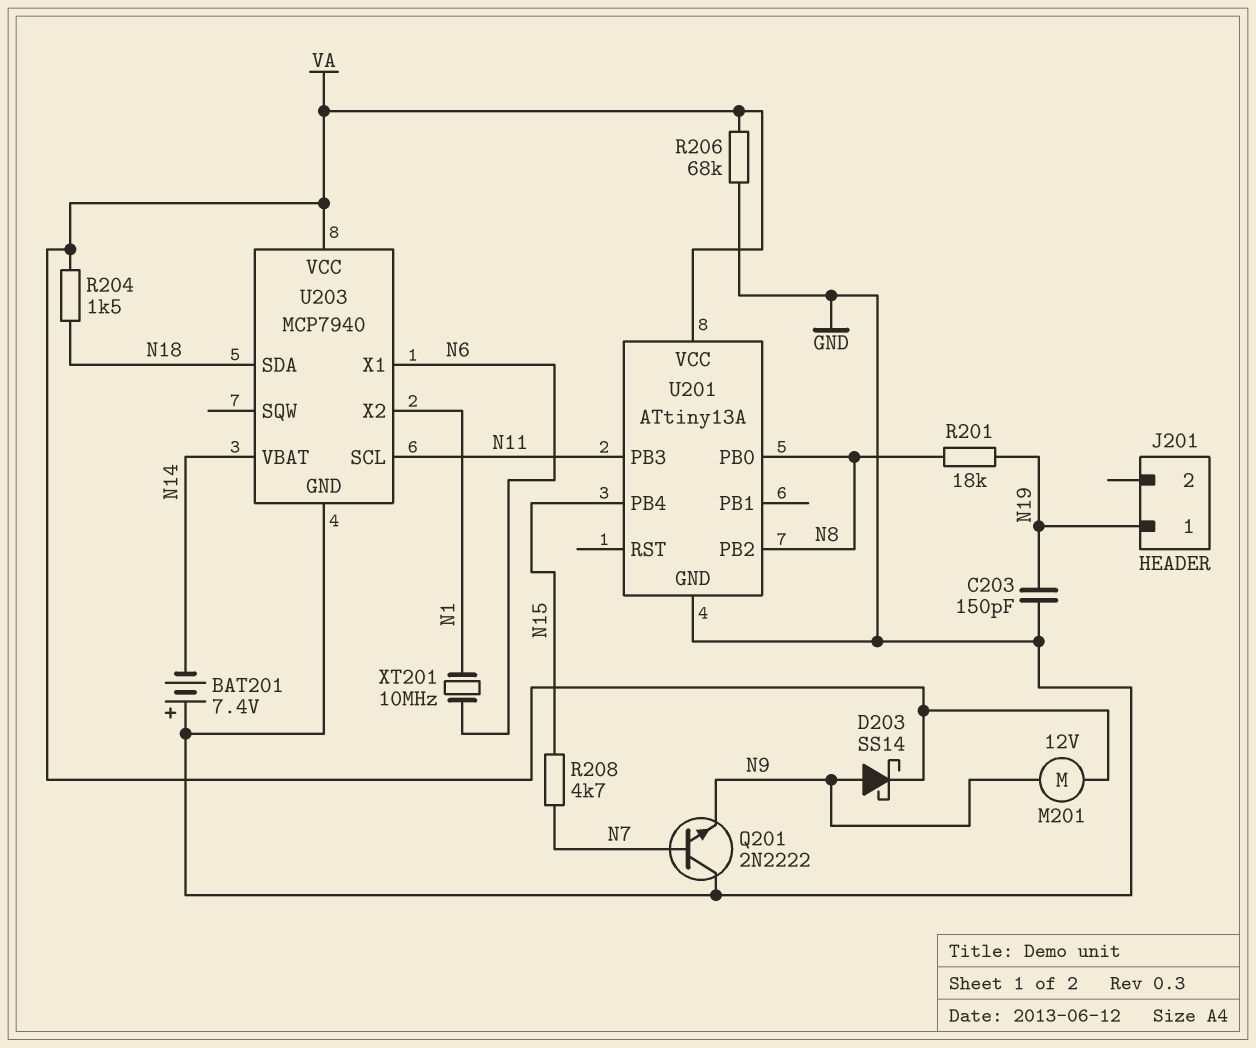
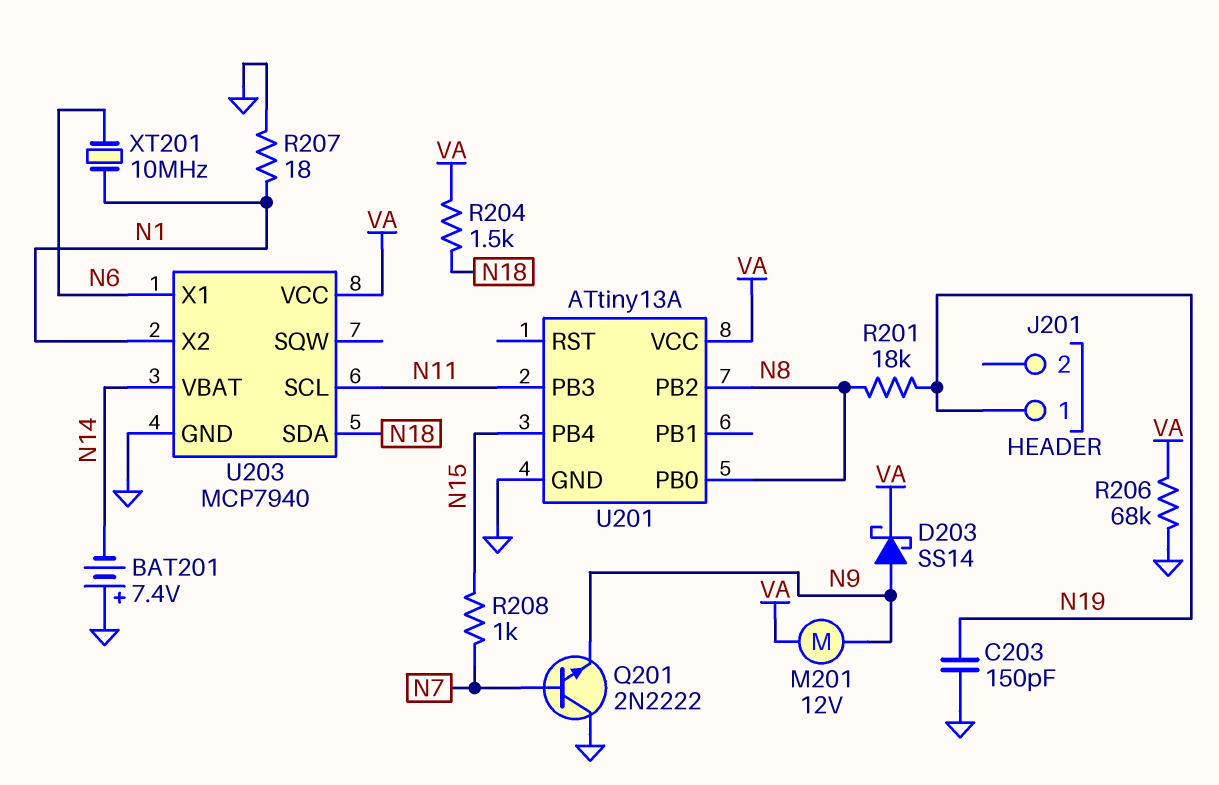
R207: none -> 18 (GND, N1)
R208: 4.7k (N7, N15) -> 1k (N7, N15)

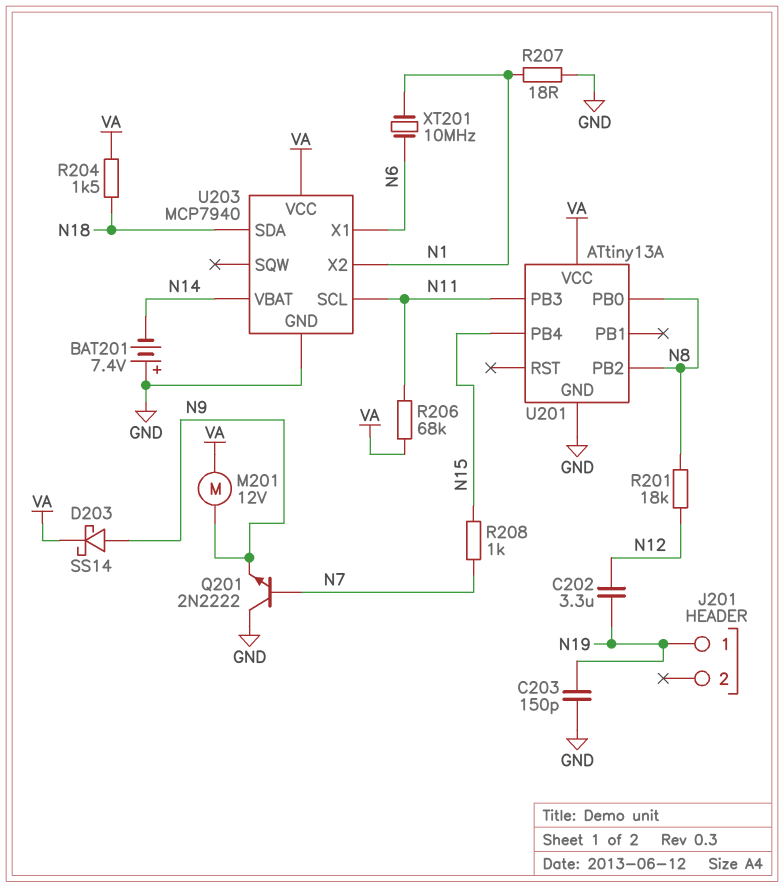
C202: none -> 3.3uF (N12, N19)
R201: 18k (N8, N19) -> 18k (N8, N12)
R206: 68k (GND, VA) -> 68k (N11, VA)

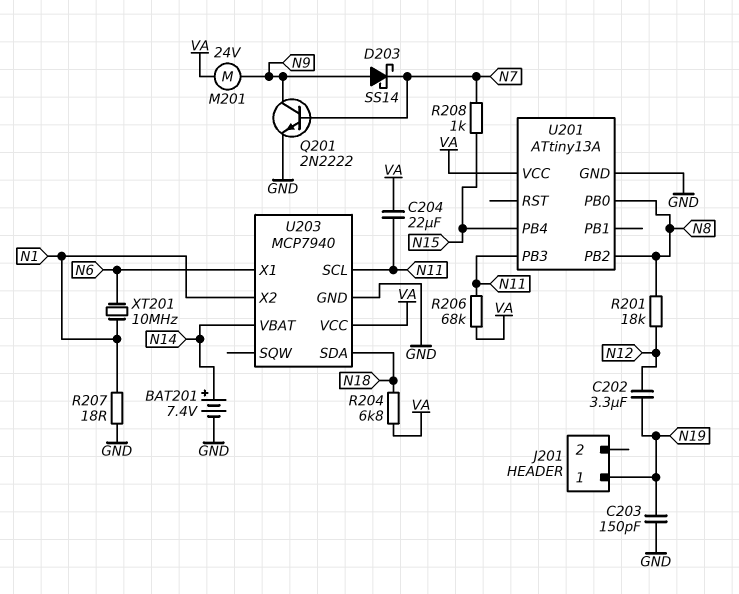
BAT201: 7.4V (plus GND, minus N14) -> 7.4V (plus N14, minus GND)
C204: none -> 22uF (N11, VA)
D203: schottky SS14 (A N9, K VA) -> schottky SS14 (A N9, K N7)
M201: motor 12V (N9, VA) -> motor 24V (N9, VA)
Q201: NPN 2N2222 (B N7, C GND, E N9) -> NPN 2N2222 (B N7, C N9, E GND)
R204: 1.5k (N18, VA) -> 6.8k (N18, VA)

